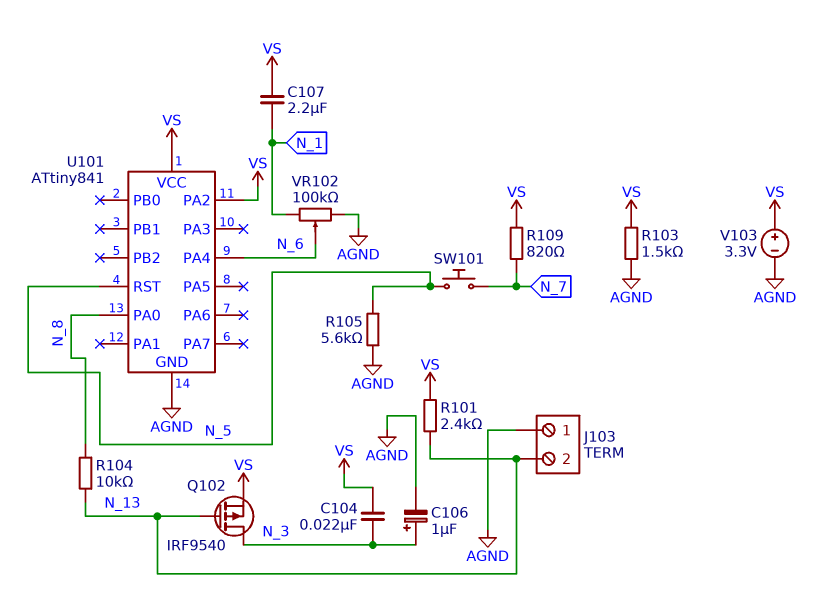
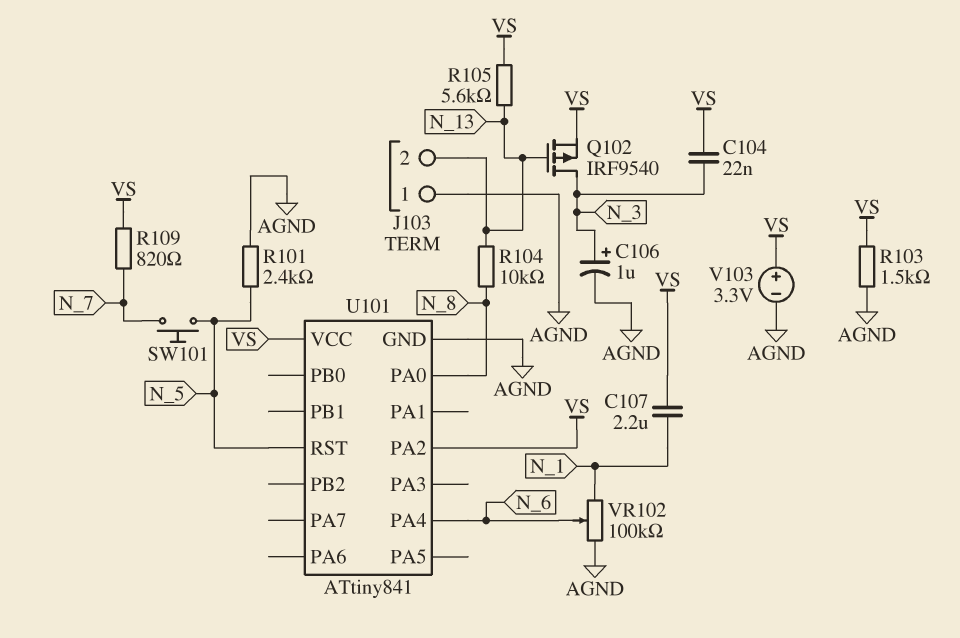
R101: 2.4k (N_13, VS) -> 2.4k (AGND, N_5)
R105: 5.6k (AGND, N_5) -> 5.6k (N_13, VS)

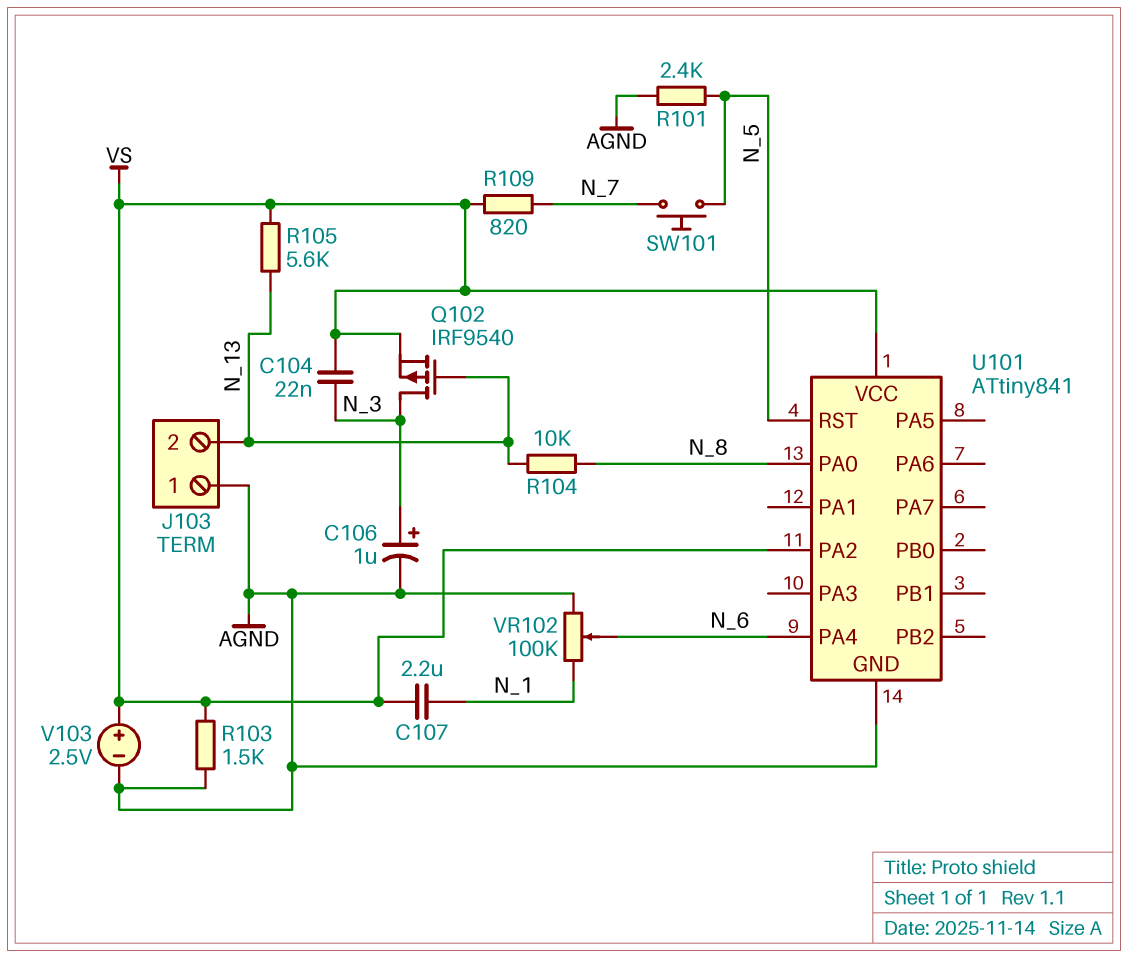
V103: 3.3V (plus VS, minus AGND) -> 2.5V (plus VS, minus AGND)

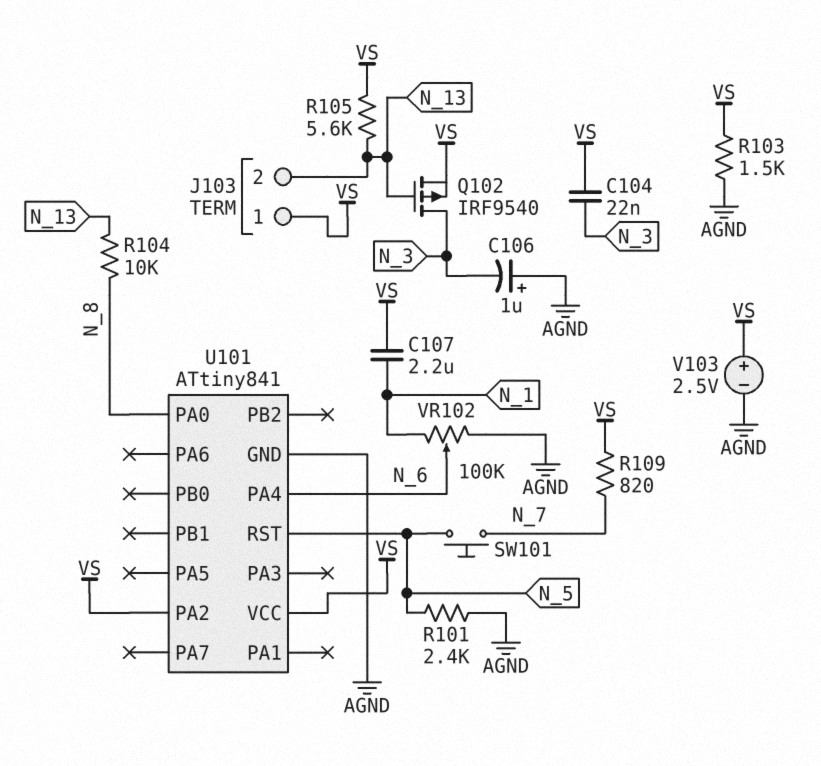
C106: 1uF (plus N_3, minus AGND) -> 1uF (plus AGND, minus N_3)
J103 pin 1: AGND -> VS

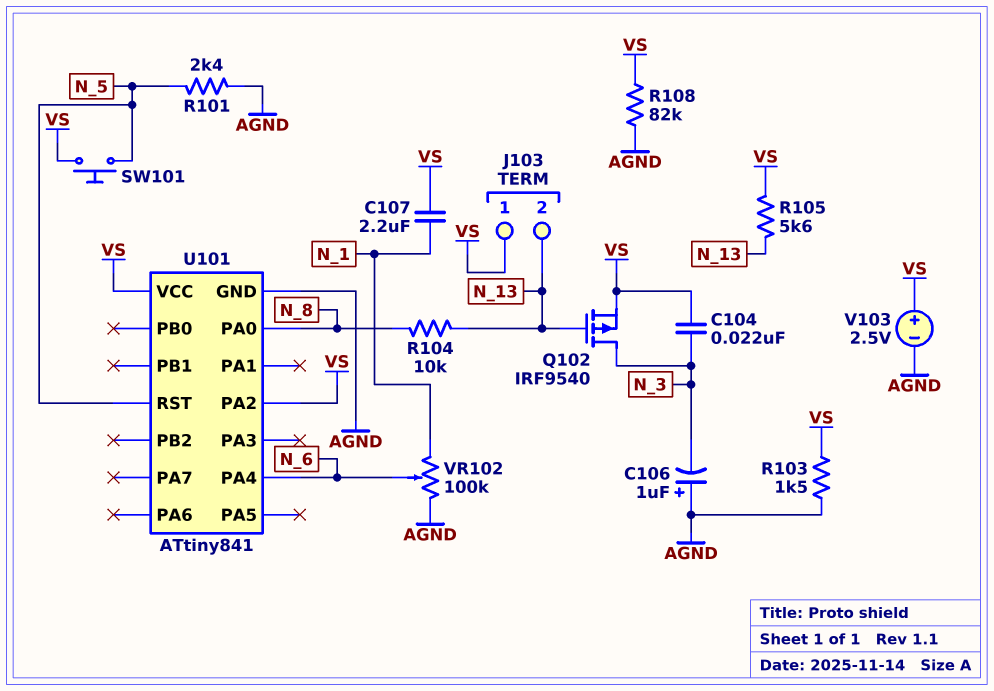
R108: none -> 82k (AGND, VS)
R109: 820 (N_7, VS) -> none
SW101: button (N_5, N_7) -> button (N_5, VS)

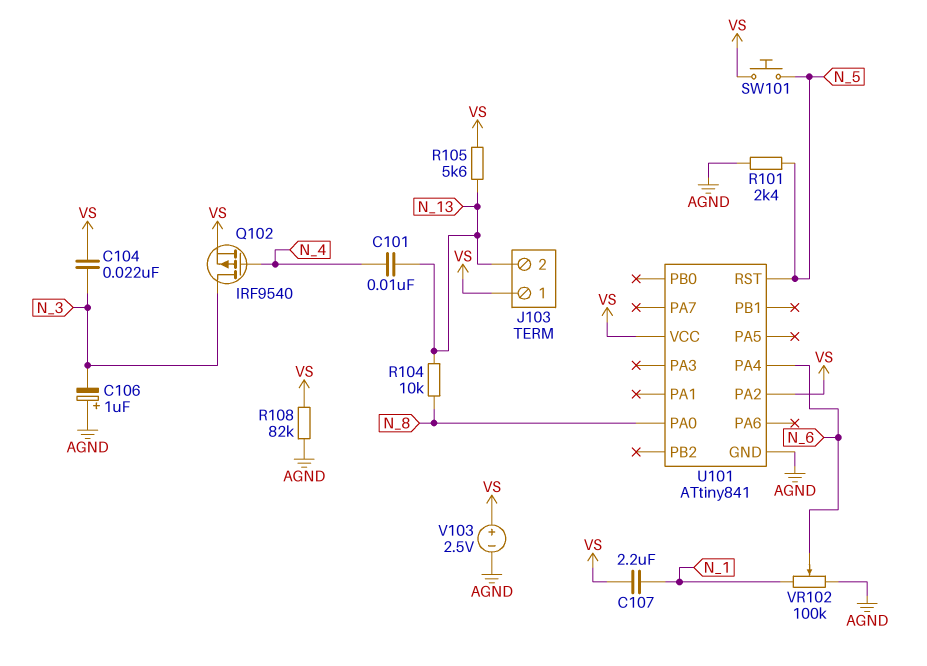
C101: none -> 10nF (N_4, N_13)
Q102: PMOS IRF9540 (G N_13, D N_3, S VS) -> PMOS IRF9540 (G N_4, D N_3, S VS)
R103: 1.5k (AGND, VS) -> none

